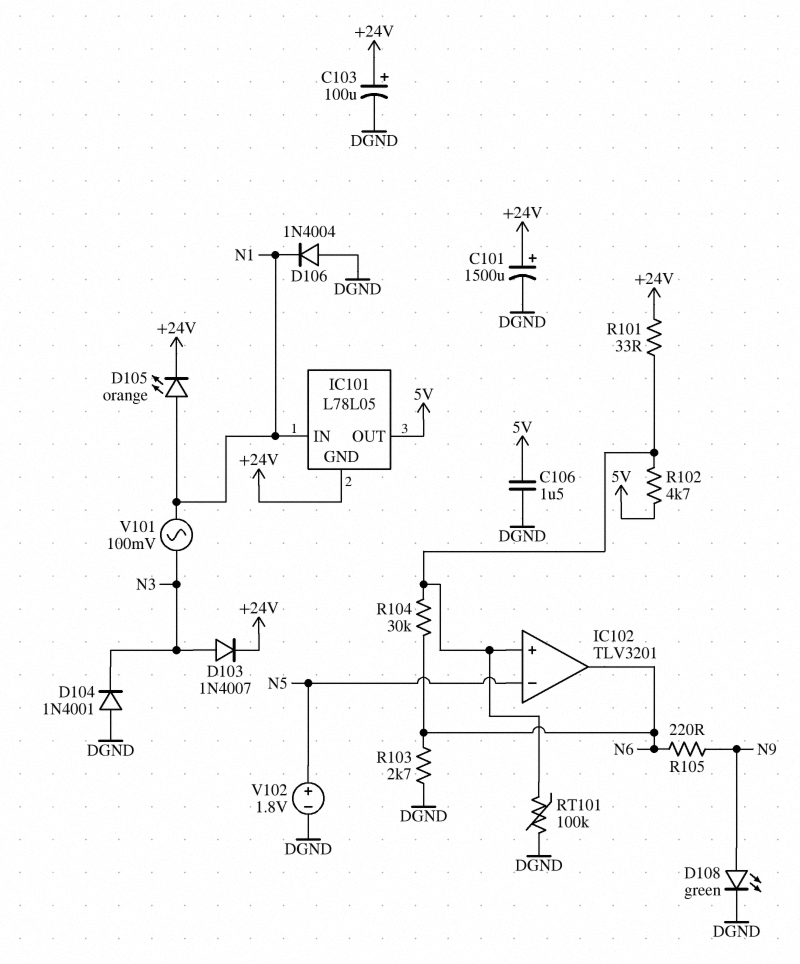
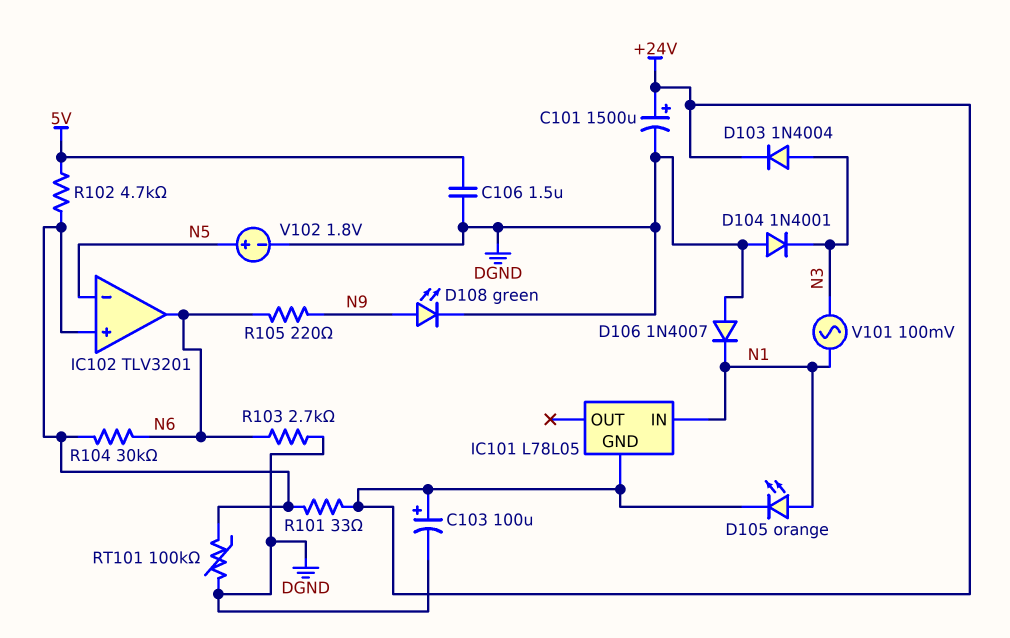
D103: diode 1N4007 (A N3, K +24V) -> diode 1N4004 (A N3, K +24V)
D106: diode 1N4004 (A DGND, K N1) -> diode 1N4007 (A DGND, K N1)
IC101 pin OUT: 5V -> none

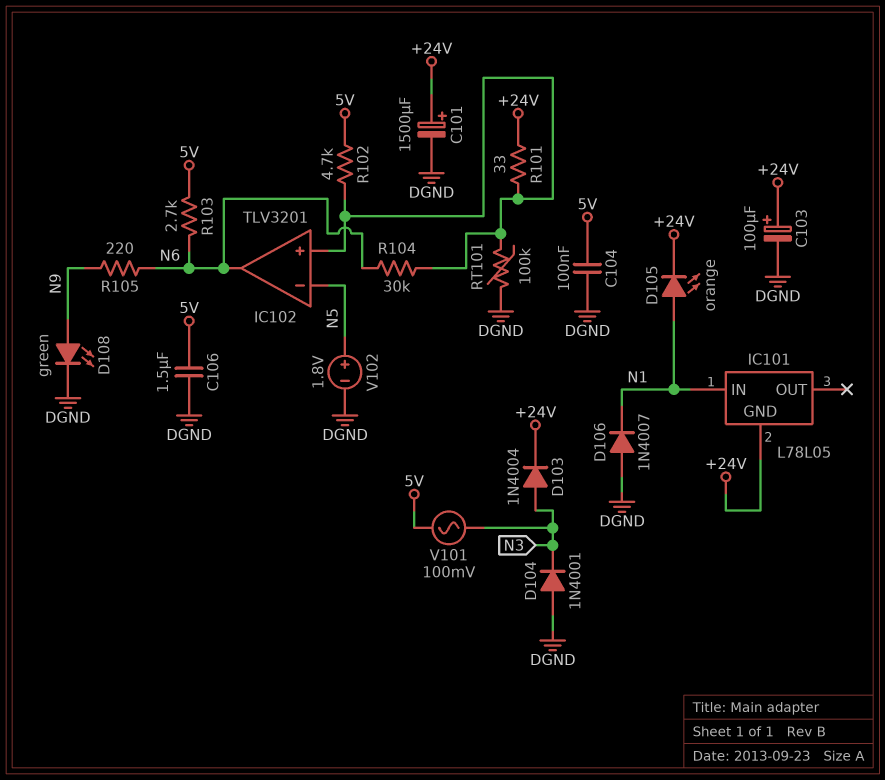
C104: none -> 100nF (5V, DGND)
R103: 2.7k (DGND, N6) -> 2.7k (5V, N6)
V101: AC 100mV (N1, N3) -> AC 100mV (5V, N3)

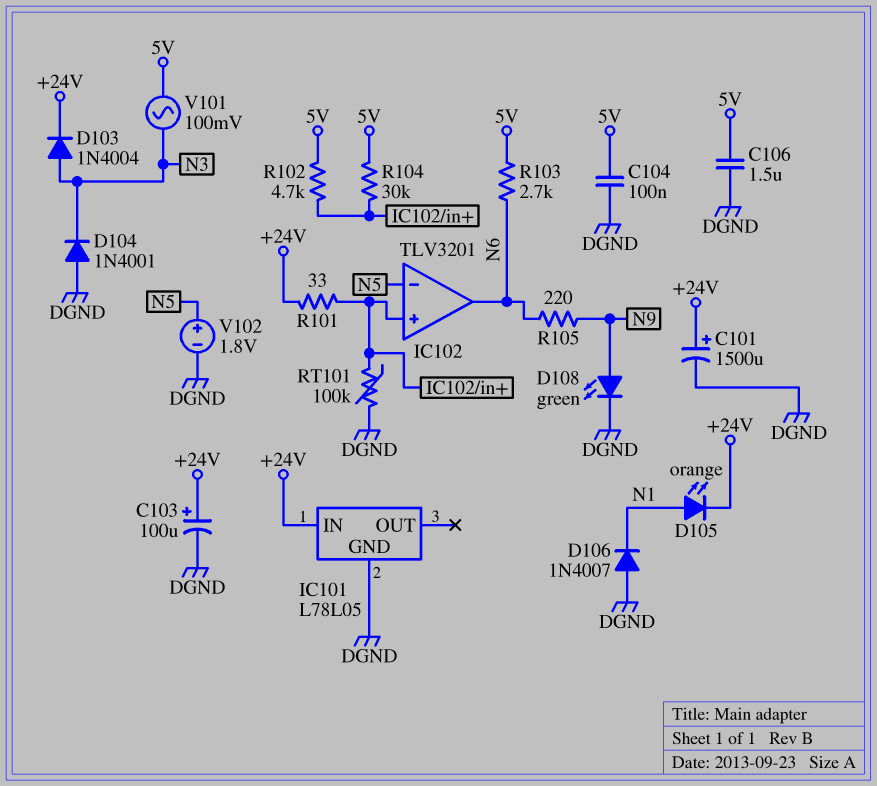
IC101 pin GND: +24V -> DGND
IC101 pin IN: N1 -> +24V
R104: 30k (IC102/in+, N6) -> 30k (5V, IC102/in+)

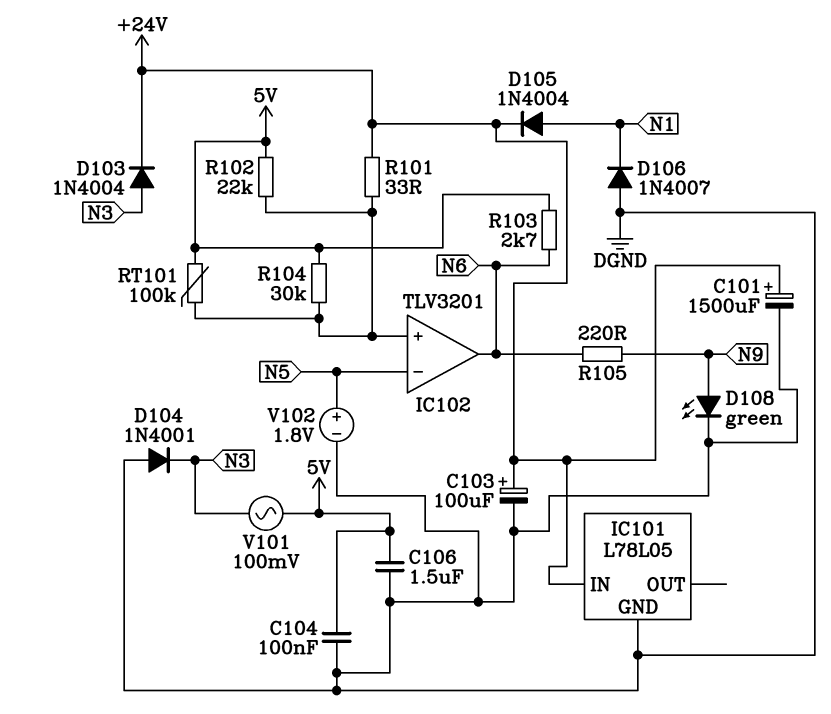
D105: LED orange (A N1, K +24V) -> diode 1N4004 (A N1, K +24V)
R102: 4.7k (5V, IC102/in+) -> 22k (5V, IC102/in+)
RT101: 100k (DGND, IC102/in+) -> 100k (5V, IC102/in+)

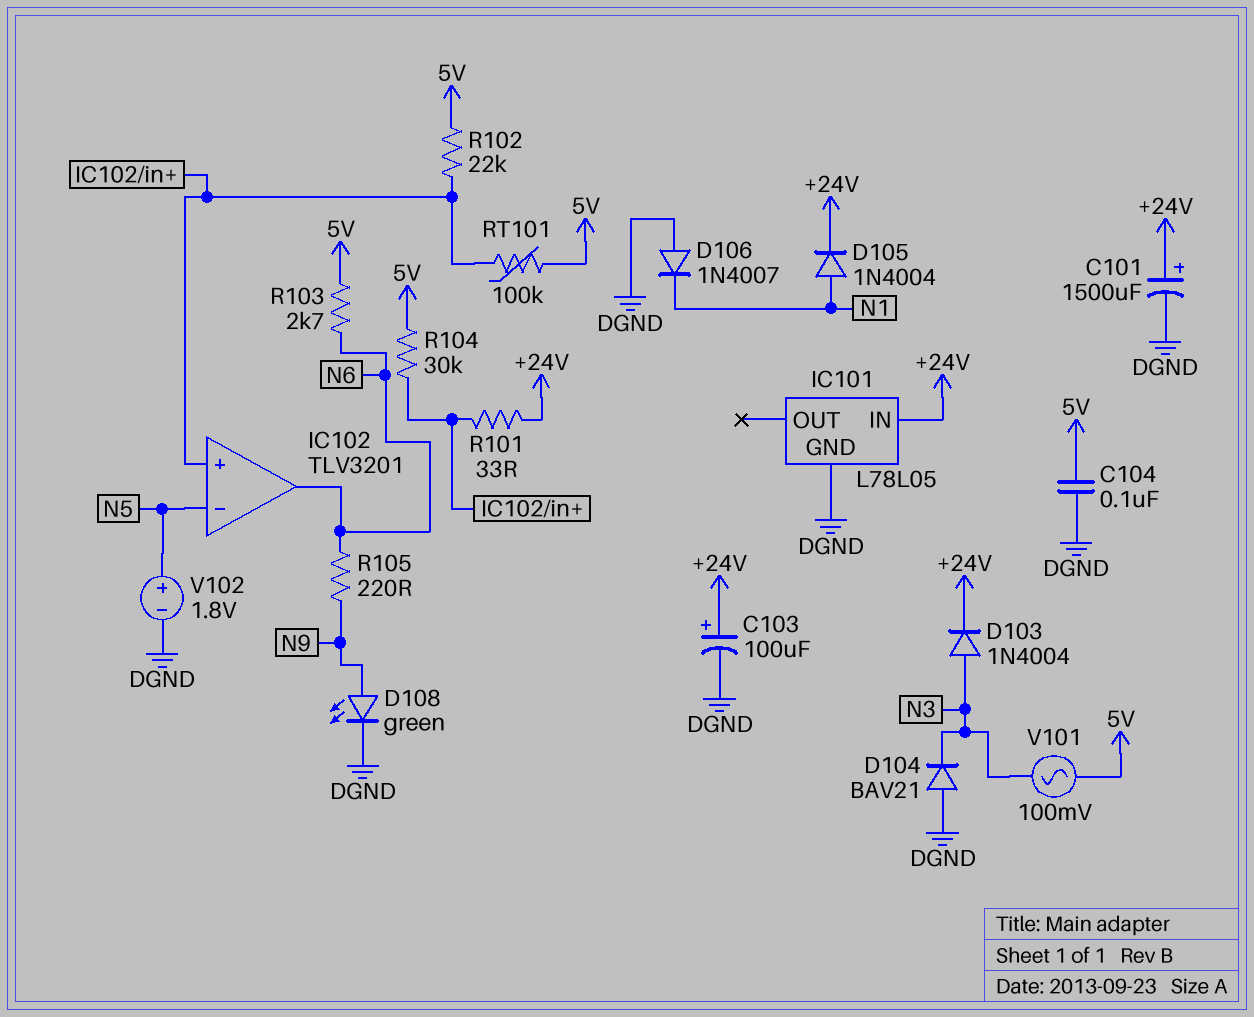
C106: 1.5uF (5V, DGND) -> none
D104: diode 1N4001 (A DGND, K N3) -> diode BAV21 (A DGND, K N3)

